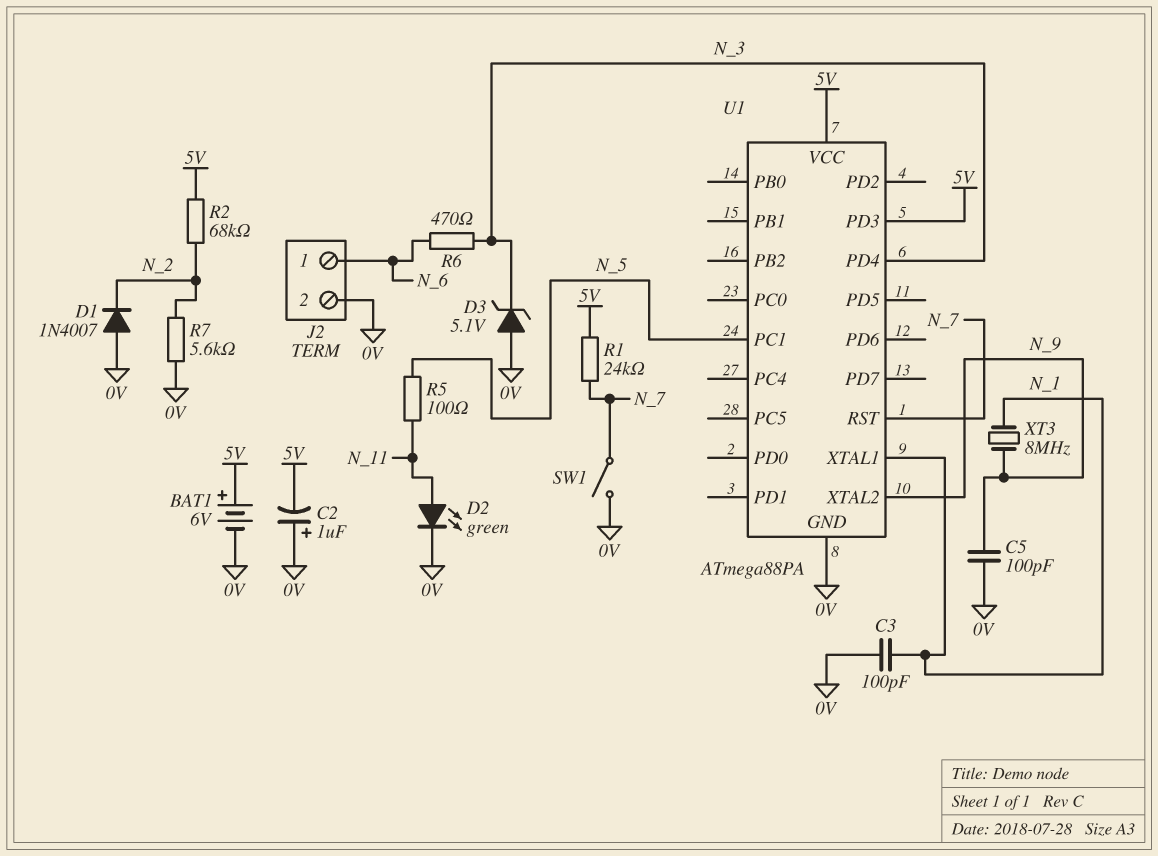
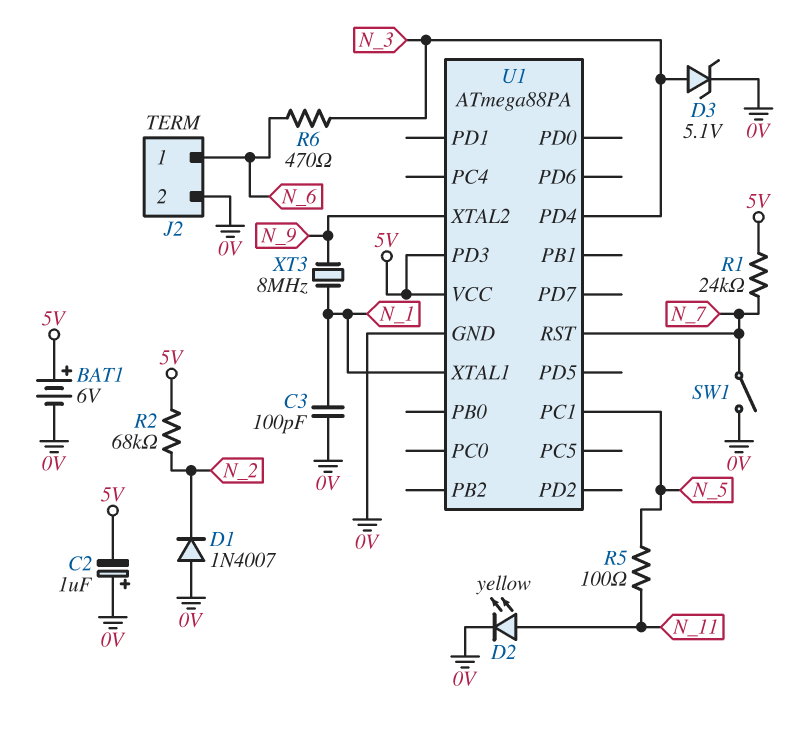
C5: 100pF (0V, N_9) -> none
D2: LED green (A N_11, K 0V) -> LED yellow (A N_11, K 0V)
D3: zener 5.1V (A 0V, K N_3) -> zener 5.1V (A N_3, K 0V)
R7: 5.6k (0V, N_2) -> none

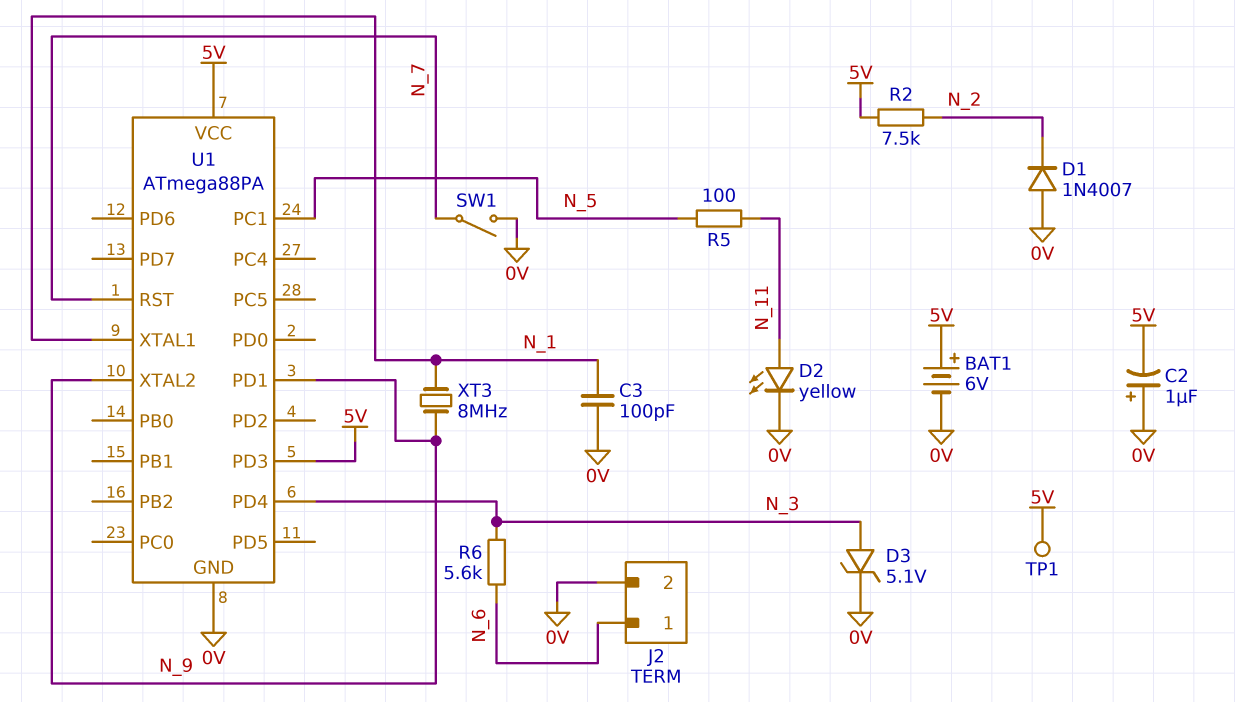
R1: 24k (5V, N_7) -> none
R2: 68k (5V, N_2) -> 7.5k (5V, N_2)
R6: 470 (N_3, N_6) -> 5.6k (N_3, N_6)
TP1: none -> test point (5V)
U1 pin PD1: none -> N_9

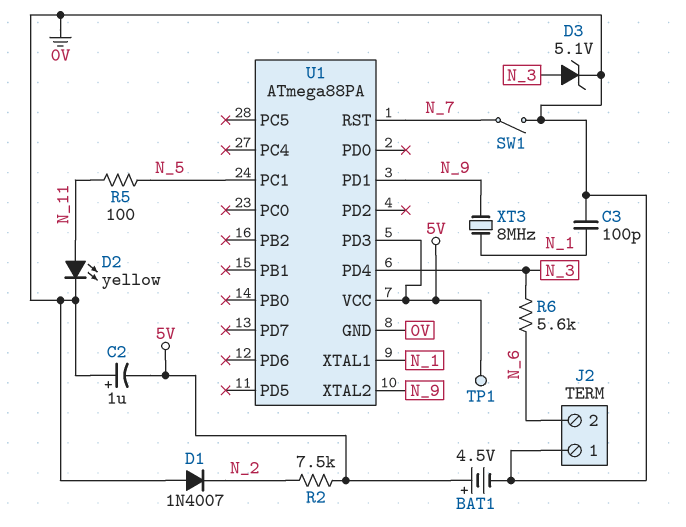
BAT1: 6V (plus 5V, minus 0V) -> 4.5V (plus 5V, minus 0V)
J2 pin 1: N_6 -> 0V
J2 pin 2: 0V -> N_6

